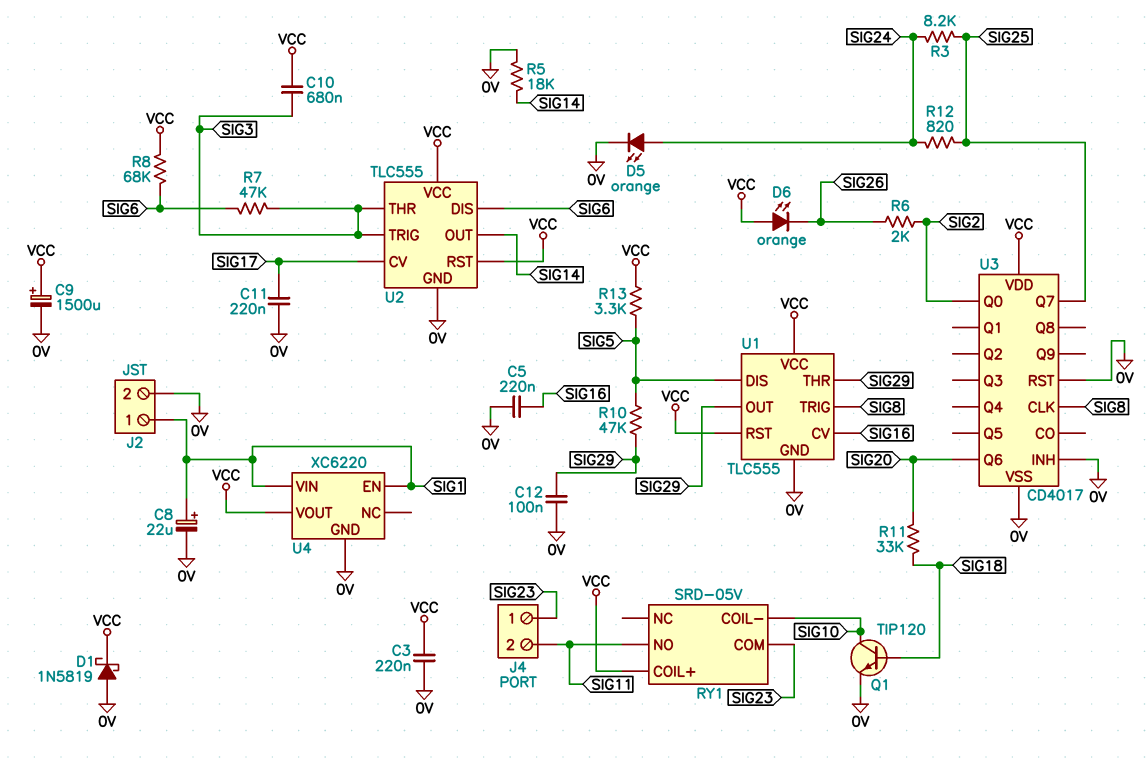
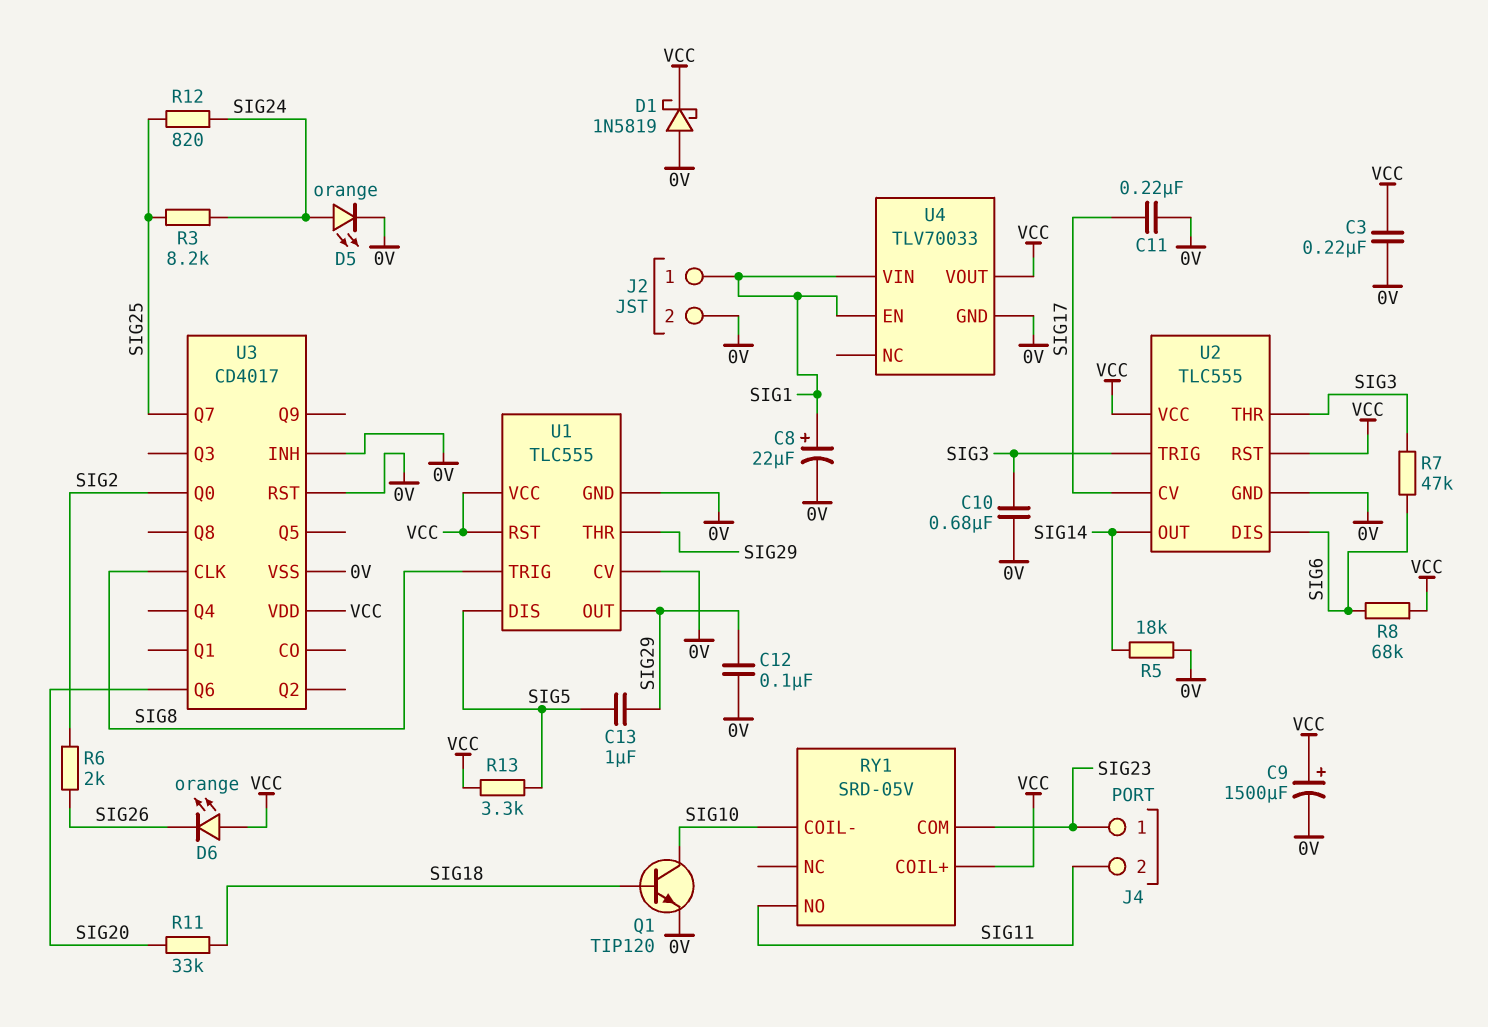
C5: 220nF (0V, SIG16) -> none
C10: 680nF (SIG3, VCC) -> 680nF (0V, SIG3)
C13: none -> 1uF (SIG5, SIG29)
R10: 47k (SIG5, SIG29) -> none
U1 pin CV: SIG16 -> 0V
U4: XC6220 -> TLV70033

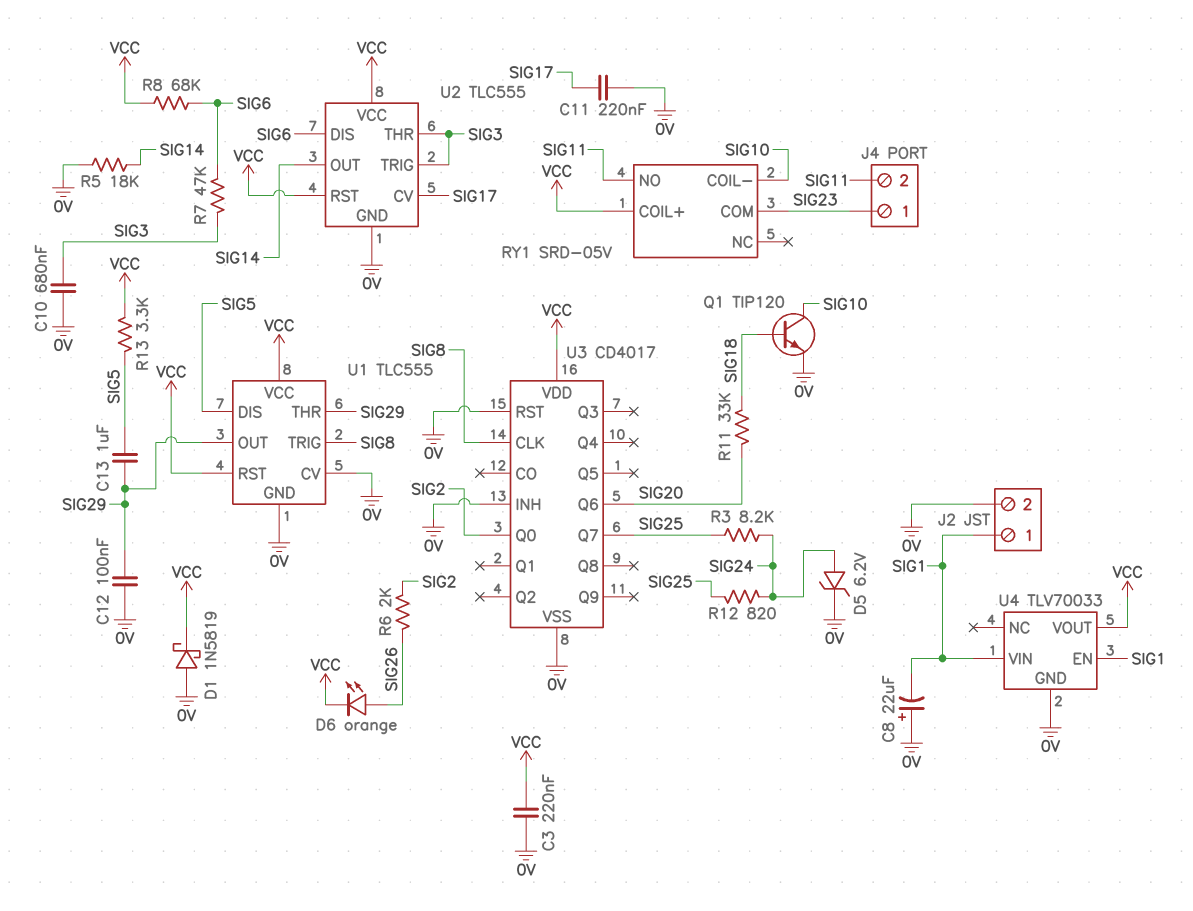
C8: 22uF (plus SIG1, minus 0V) -> 22uF (plus 0V, minus SIG1)
C9: 1500uF (plus VCC, minus 0V) -> none
D5: LED orange (A SIG24, K 0V) -> zener 6.2V (A SIG24, K 0V)
D6: LED orange (A VCC, K SIG26) -> LED orange (A SIG26, K VCC)

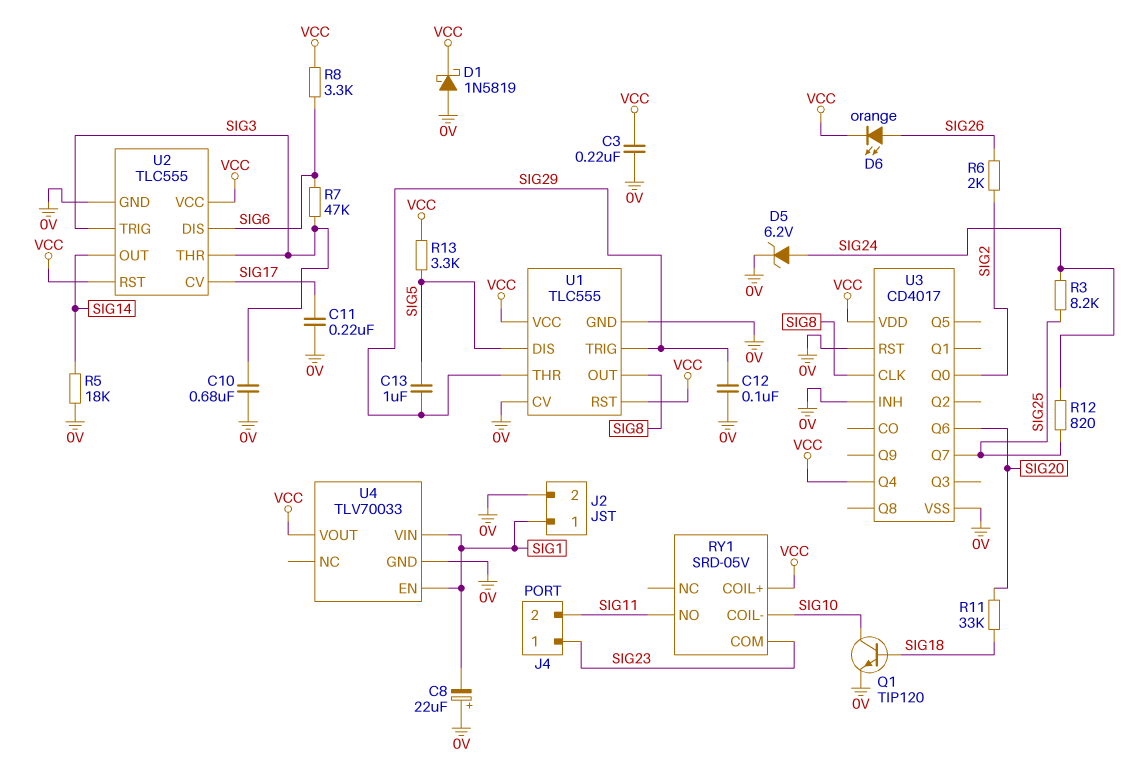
R8: 68k (SIG6, VCC) -> 3.3k (SIG6, VCC)
U1 pin OUT: SIG29 -> SIG8
U1 pin TRIG: SIG8 -> SIG29
U3 pin Q4: none -> VCC

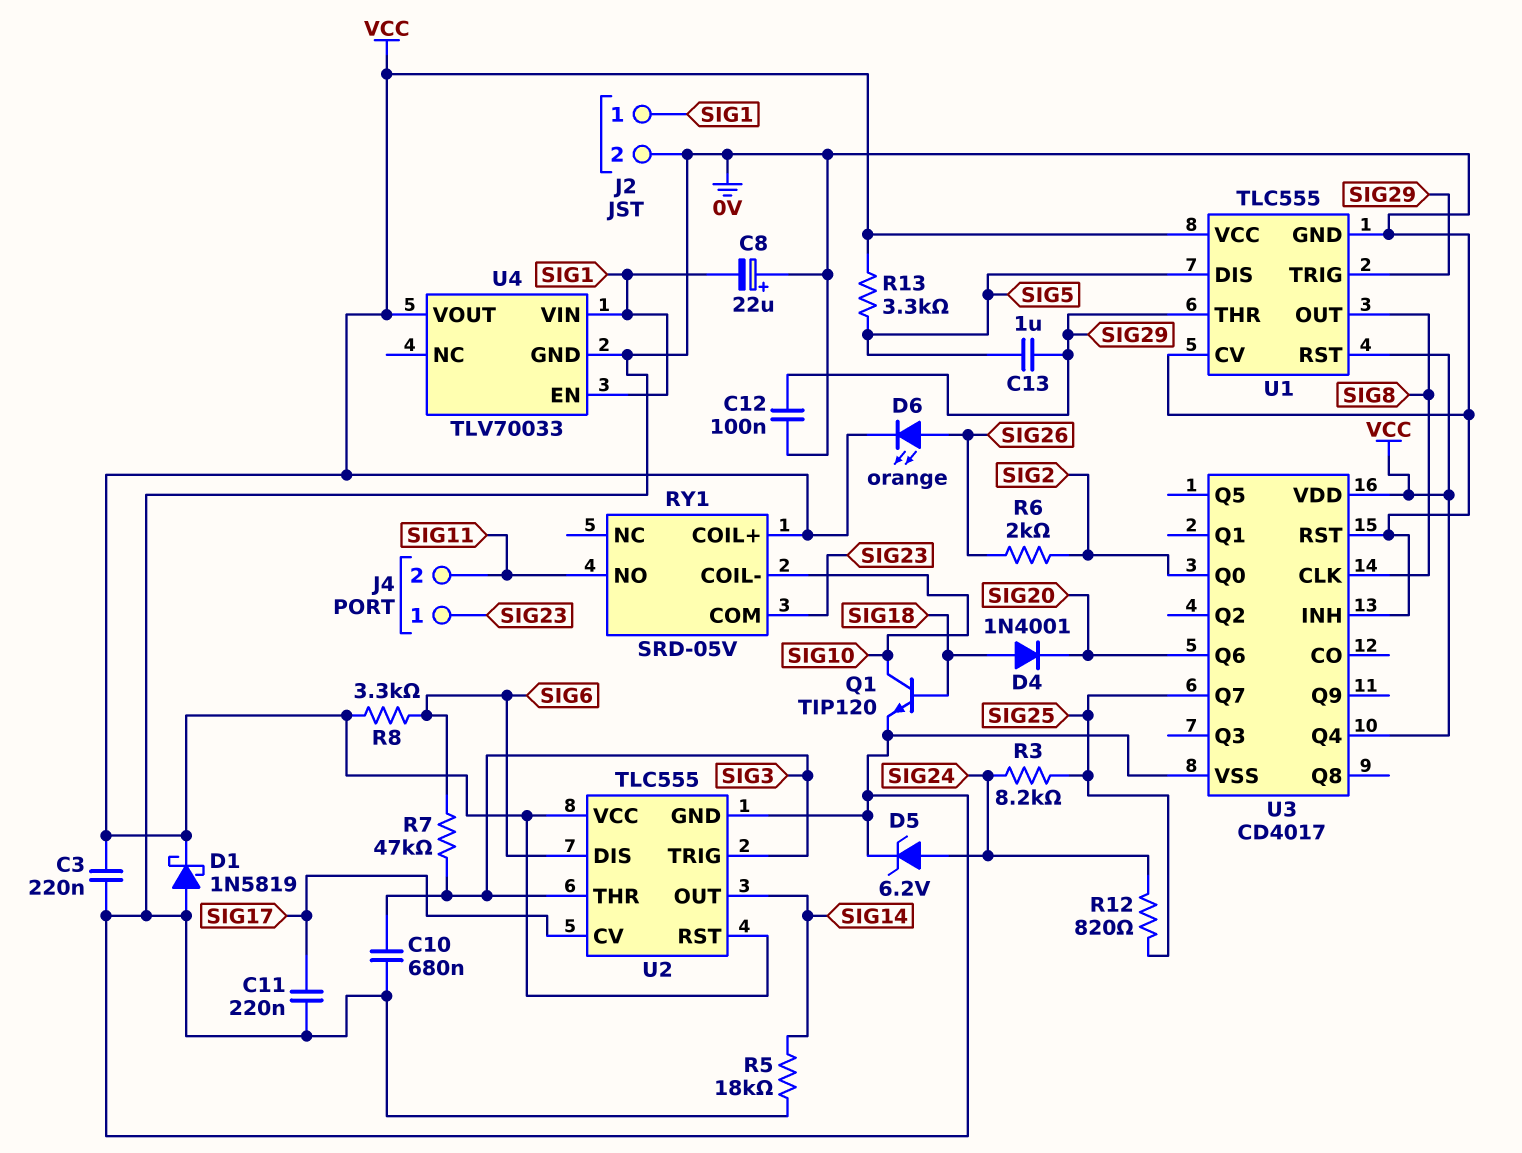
D4: none -> diode 1N4001 (A SIG18, K SIG20)
R11: 33k (SIG18, SIG20) -> none

